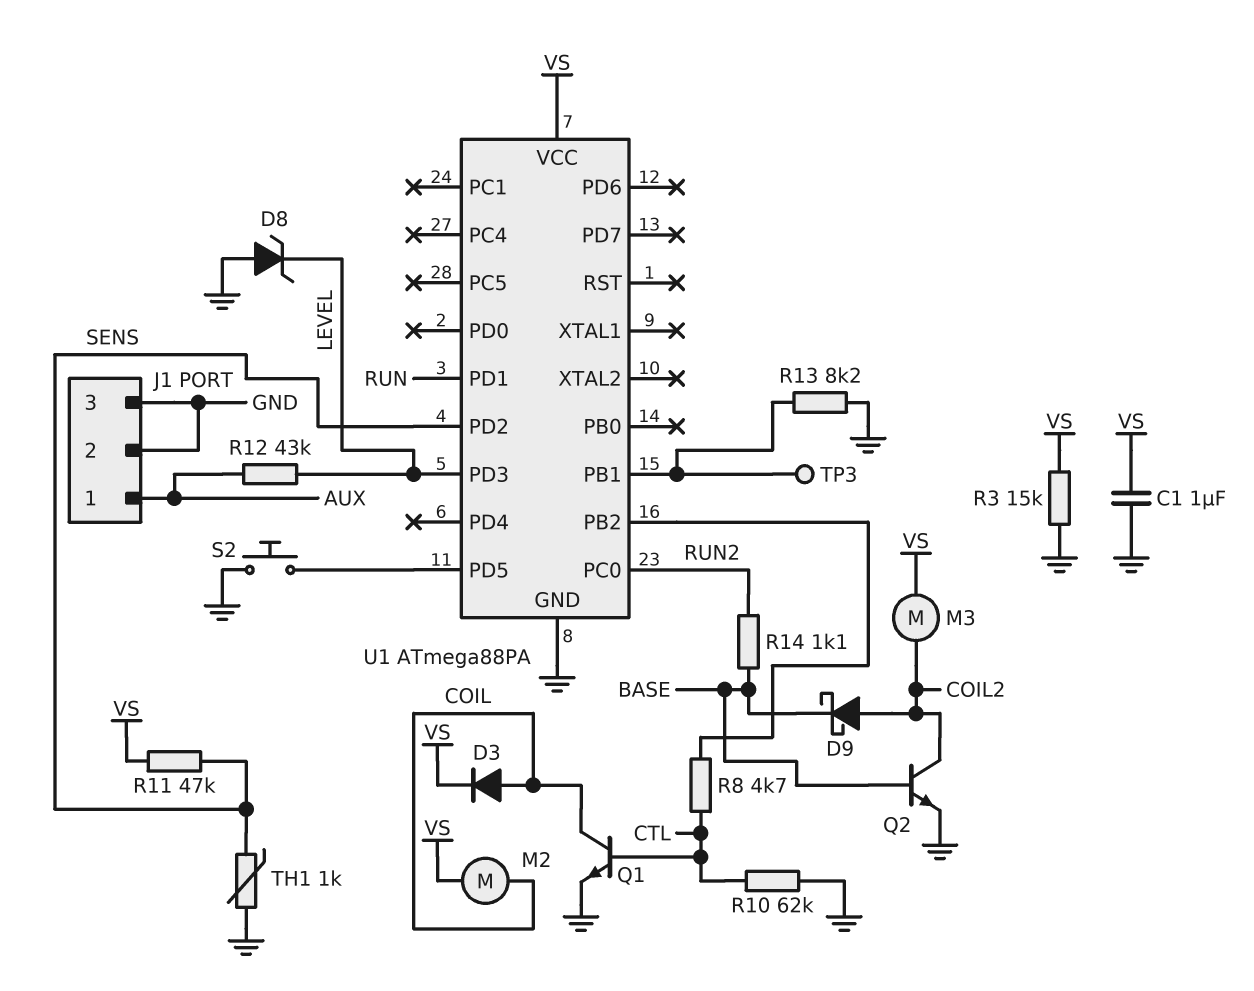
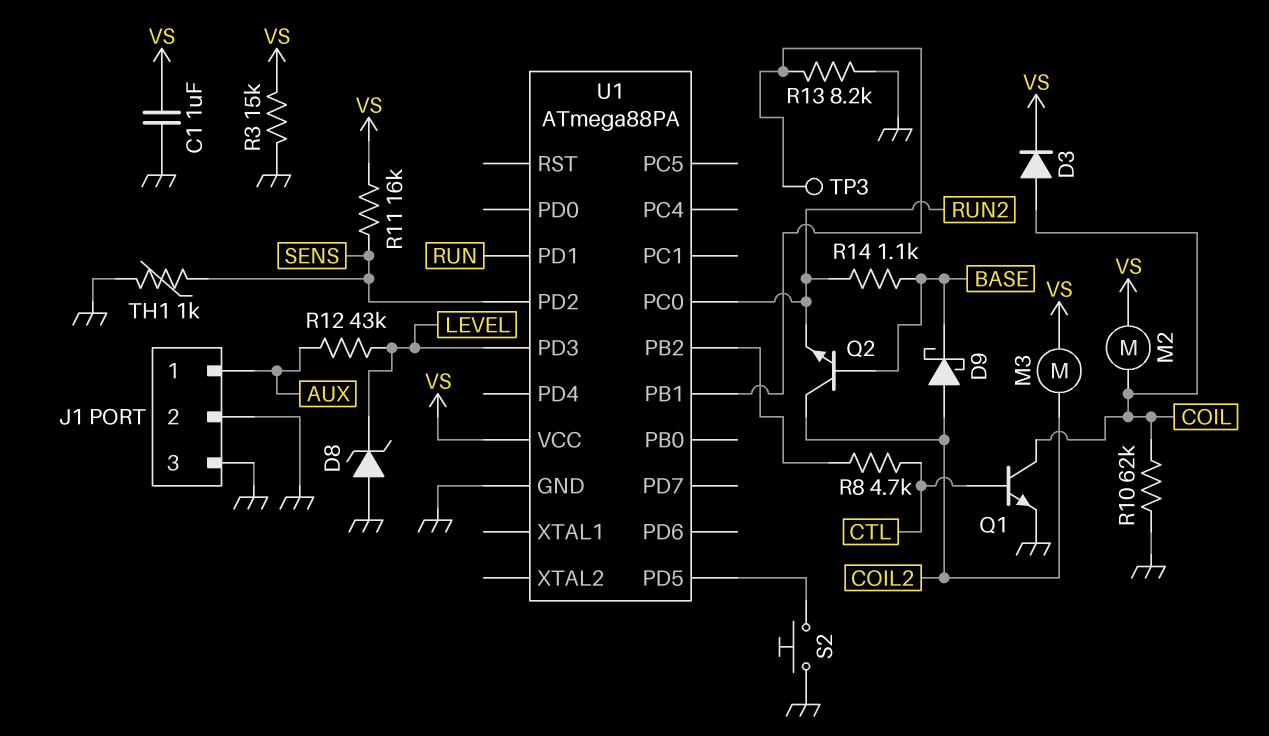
Q2: NPN (B BASE, C COIL2, E GND) -> NPN (B BASE, C COIL2, E RUN2)
R10: 62k (CTL, GND) -> 62k (COIL, GND)
R11: 47k (SENS, VS) -> 16k (SENS, VS)

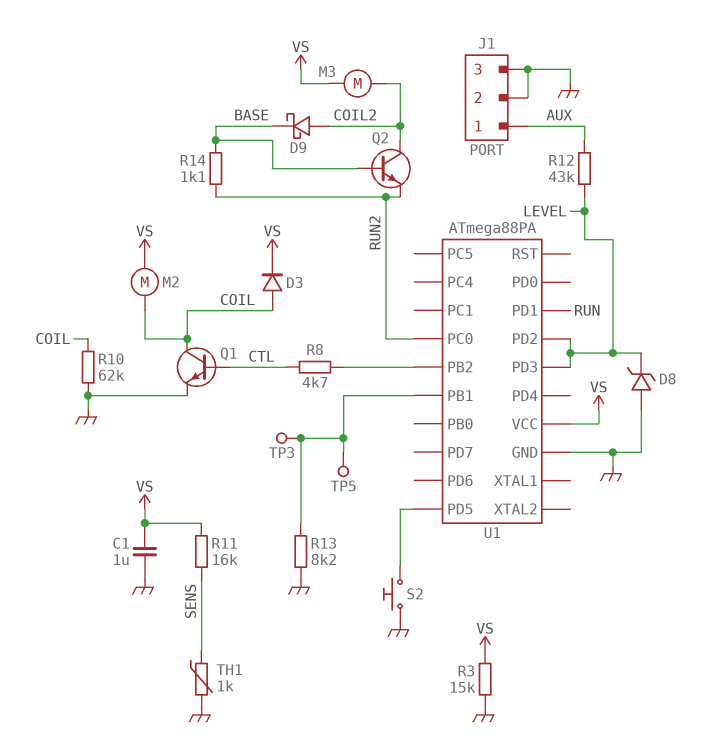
TP5: none -> test point (U1/PB1)
U1 pin PD2: SENS -> LEVEL

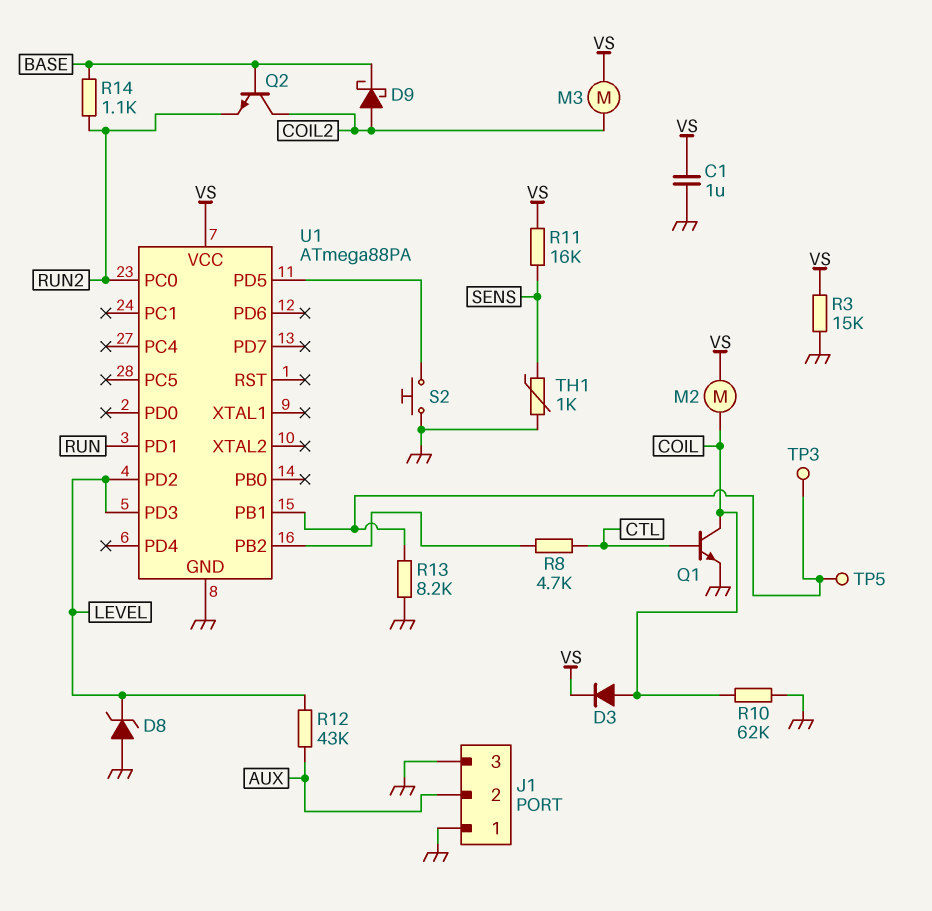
J1 pin 1: AUX -> GND
J1 pin 2: GND -> AUX

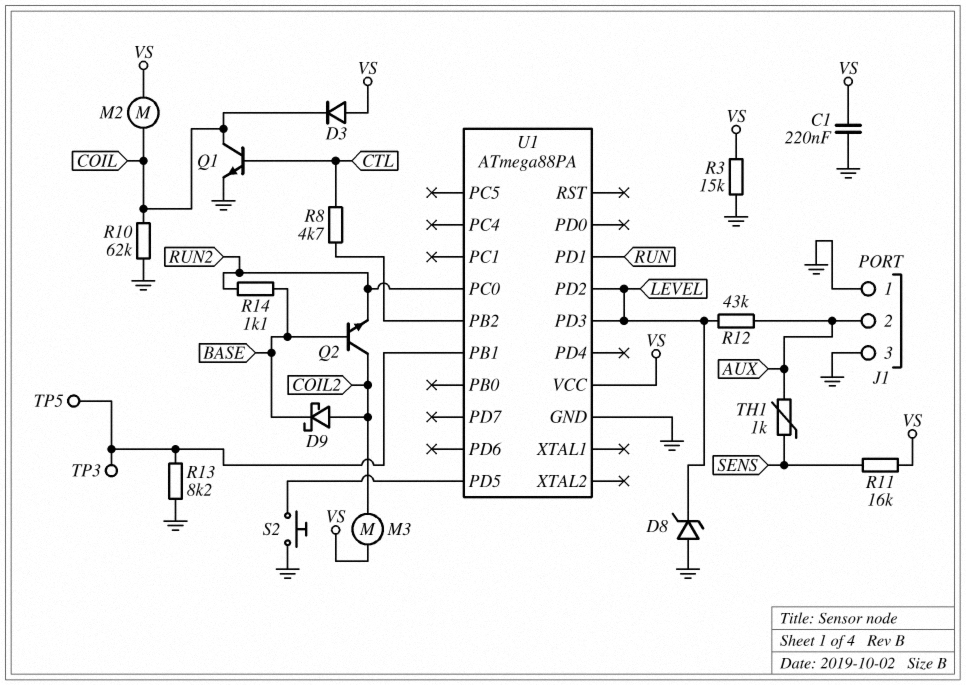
C1: 1uF (GND, VS) -> 220nF (GND, VS)
D3: diode (A COIL, K VS) -> diode (A VS, K COIL)
TH1: 1k (GND, SENS) -> 1k (AUX, SENS)

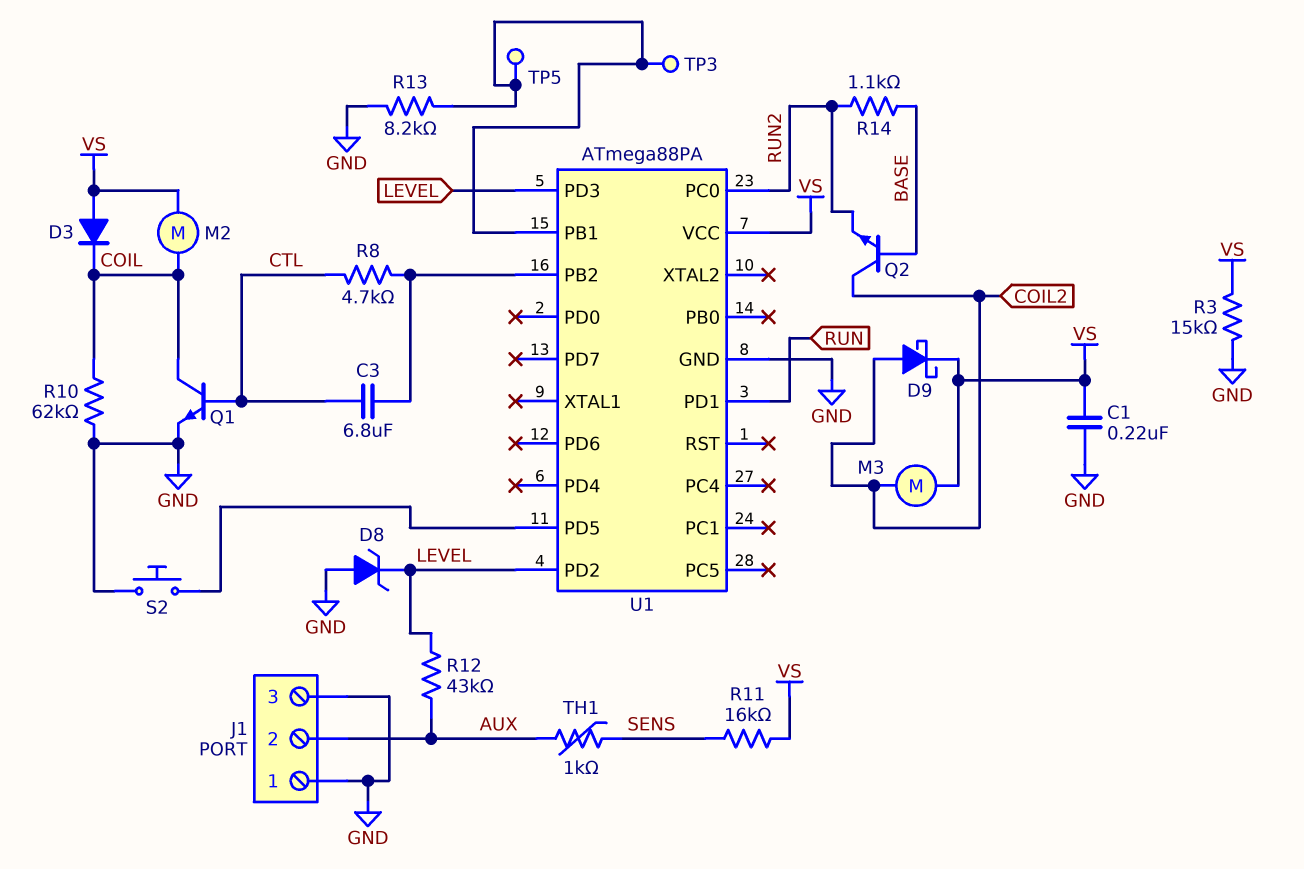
C3: none -> 6.8uF (CTL, U1/PB2)
D9: schottky (A COIL2, K BASE) -> schottky (A COIL2, K VS)

